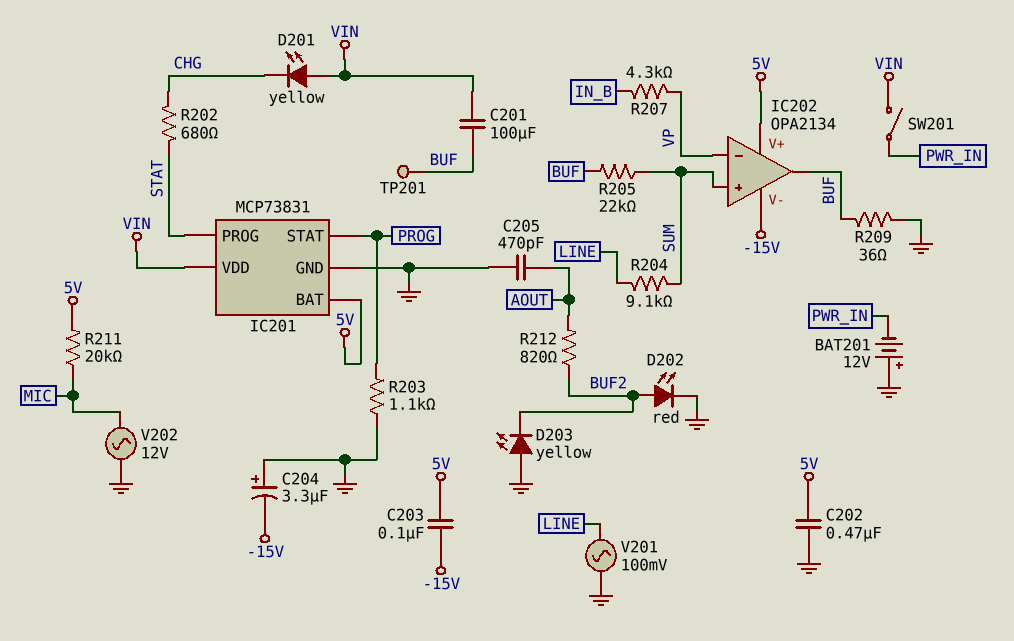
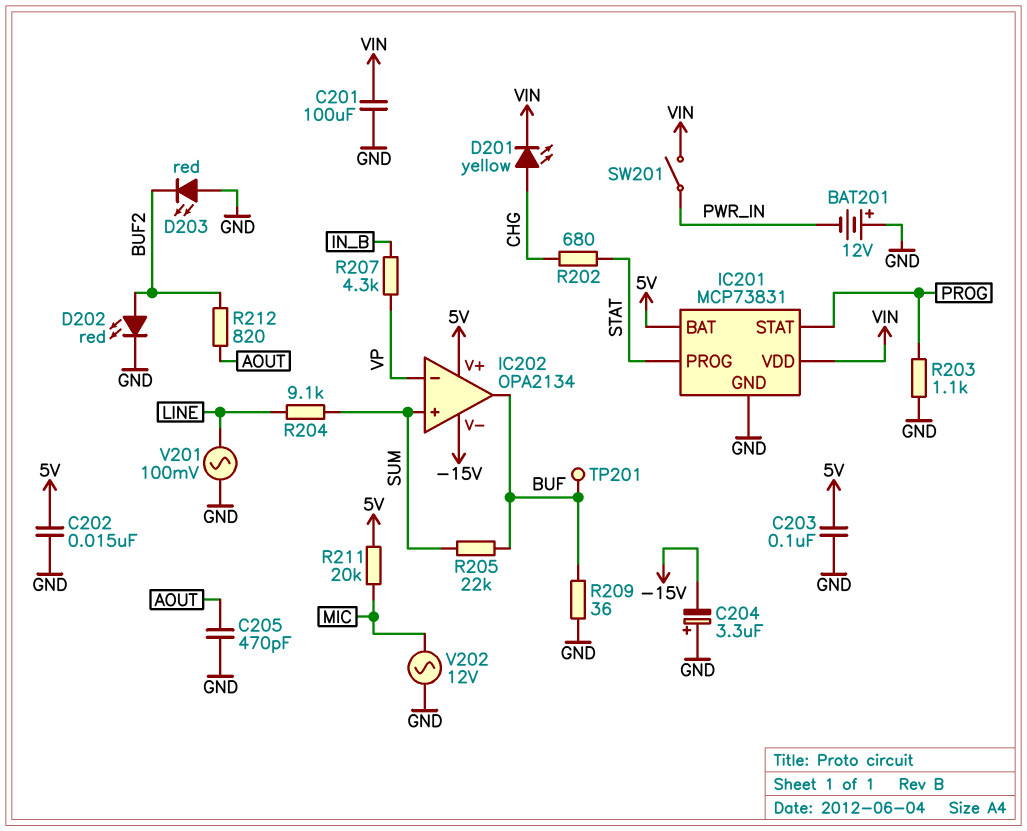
C201: 100uF (BUF, VIN) -> 100uF (GND, VIN)
C202: 470nF (5V, GND) -> 15nF (5V, GND)
C203: 100nF (-15V, 5V) -> 100nF (5V, GND)
D201: LED yellow (A VIN, K CHG) -> LED yellow (A CHG, K VIN)
D203: LED yellow (A GND, K BUF2) -> LED red (A GND, K BUF2)

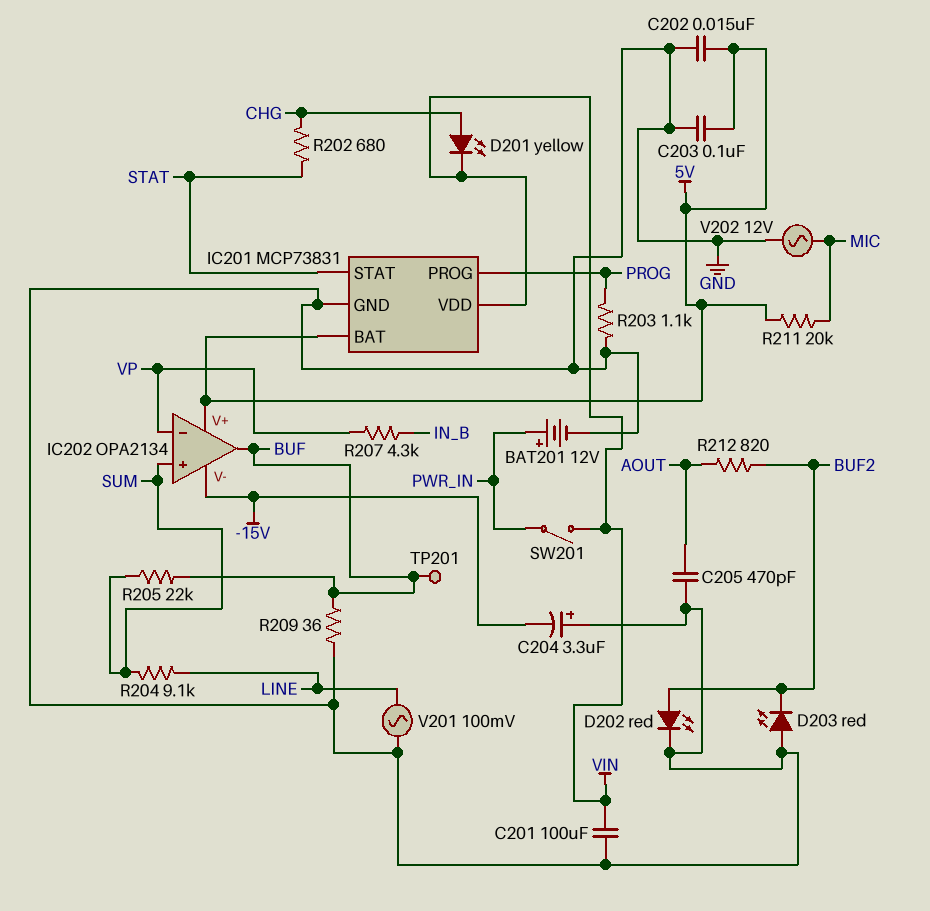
BAT201: 12V (plus GND, minus PWR_IN) -> 12V (plus PWR_IN, minus GND)
IC201 pin PROG: STAT -> PROG
IC201 pin STAT: PROG -> STAT

